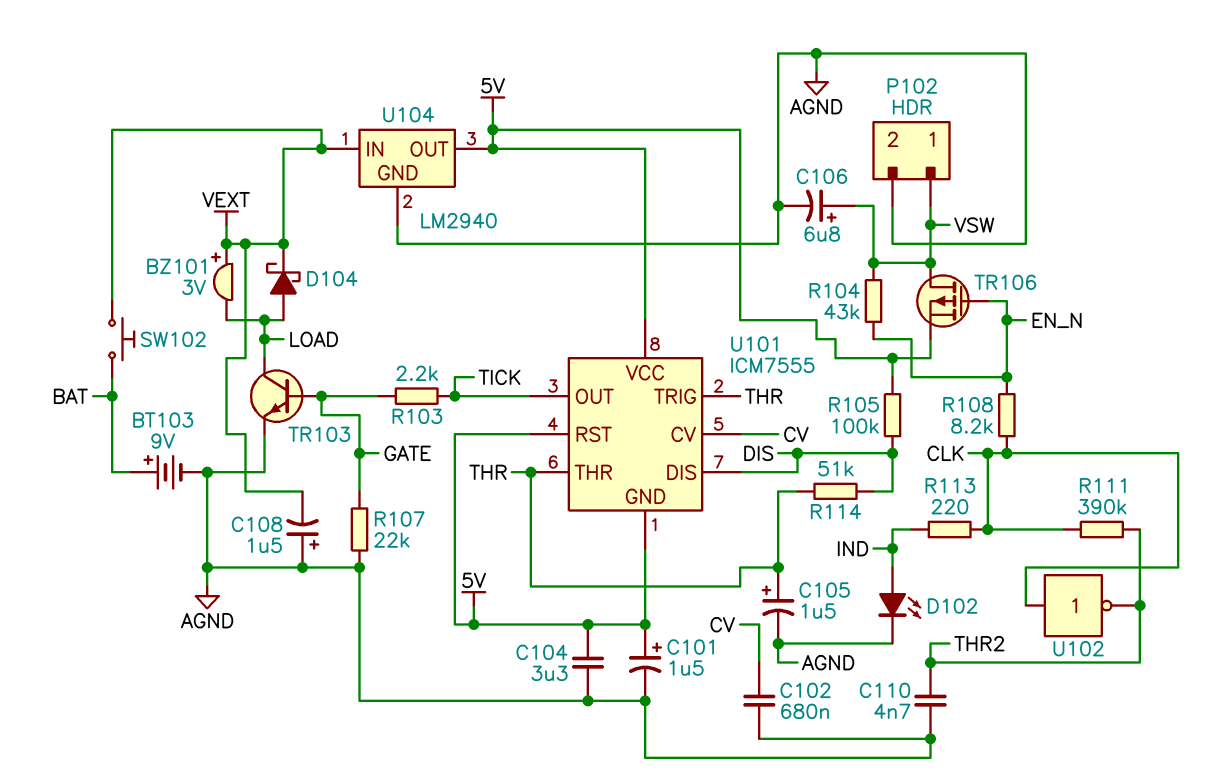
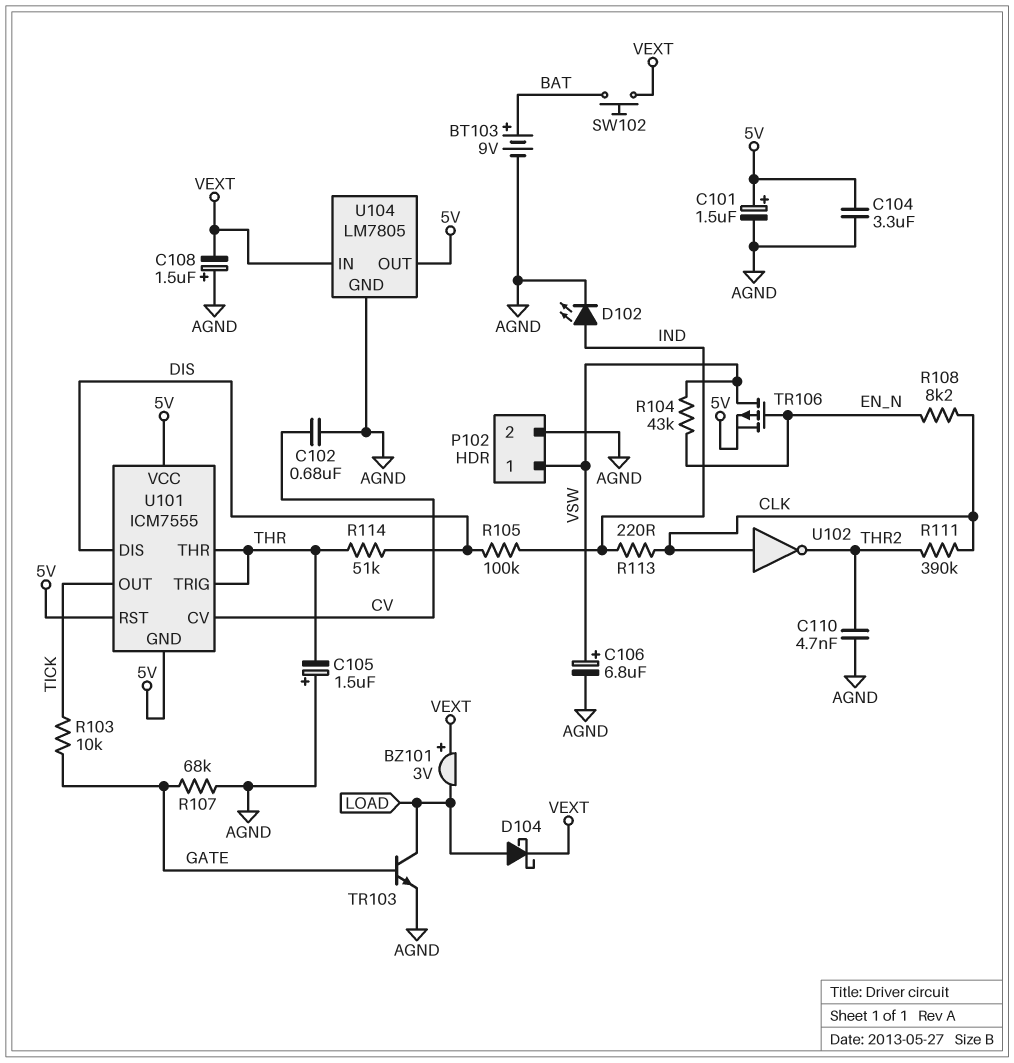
C105: 1.5uF (plus THR, minus AGND) -> 1.5uF (plus AGND, minus THR)
R103: 2.2k (GATE, TICK) -> 10k (GATE, TICK)
R105: 100k (5V, DIS) -> 100k (DIS, IND)
R107: 22k (AGND, GATE) -> 68k (AGND, GATE)
U104: LM2940 -> LM7805

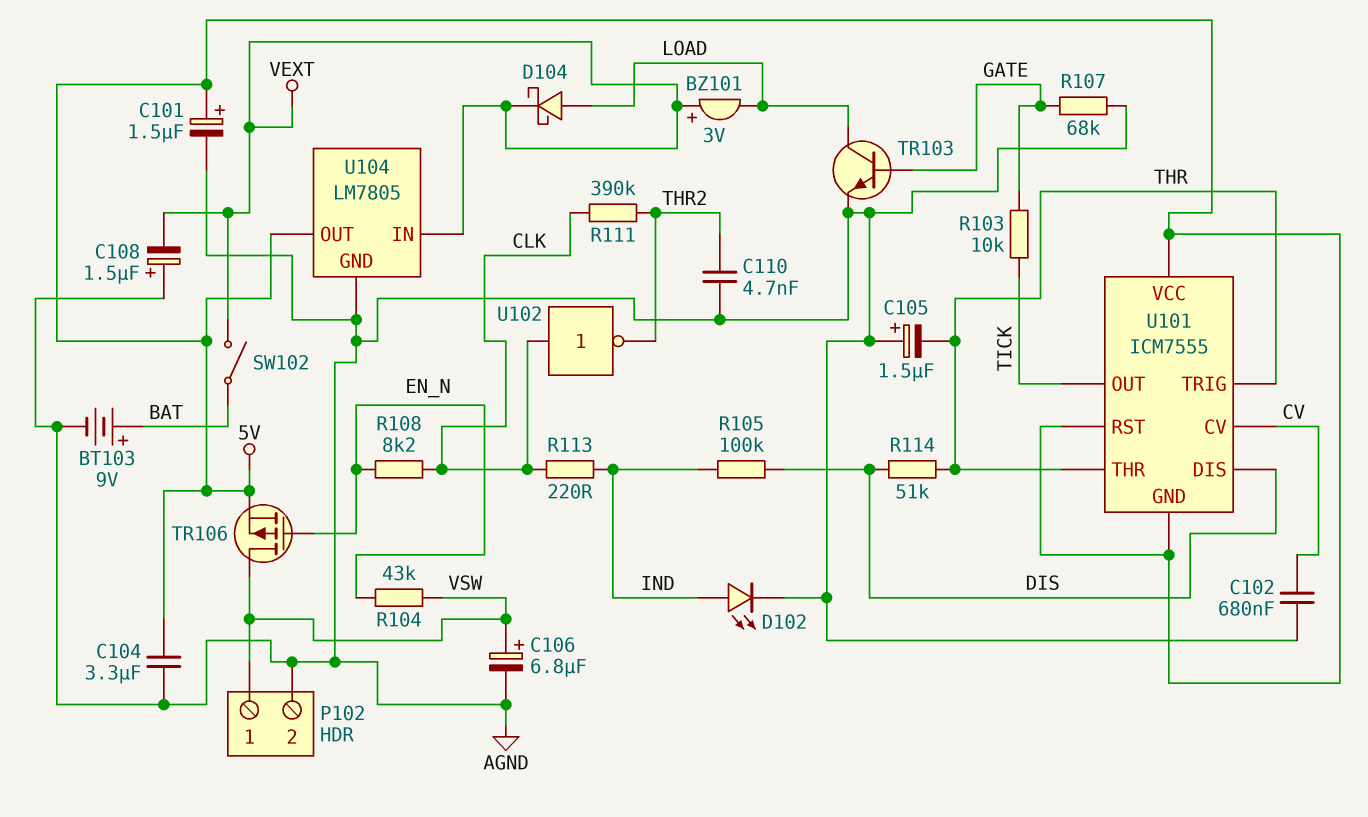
SW102: button (BAT, VEXT) -> switch (BAT, VEXT)

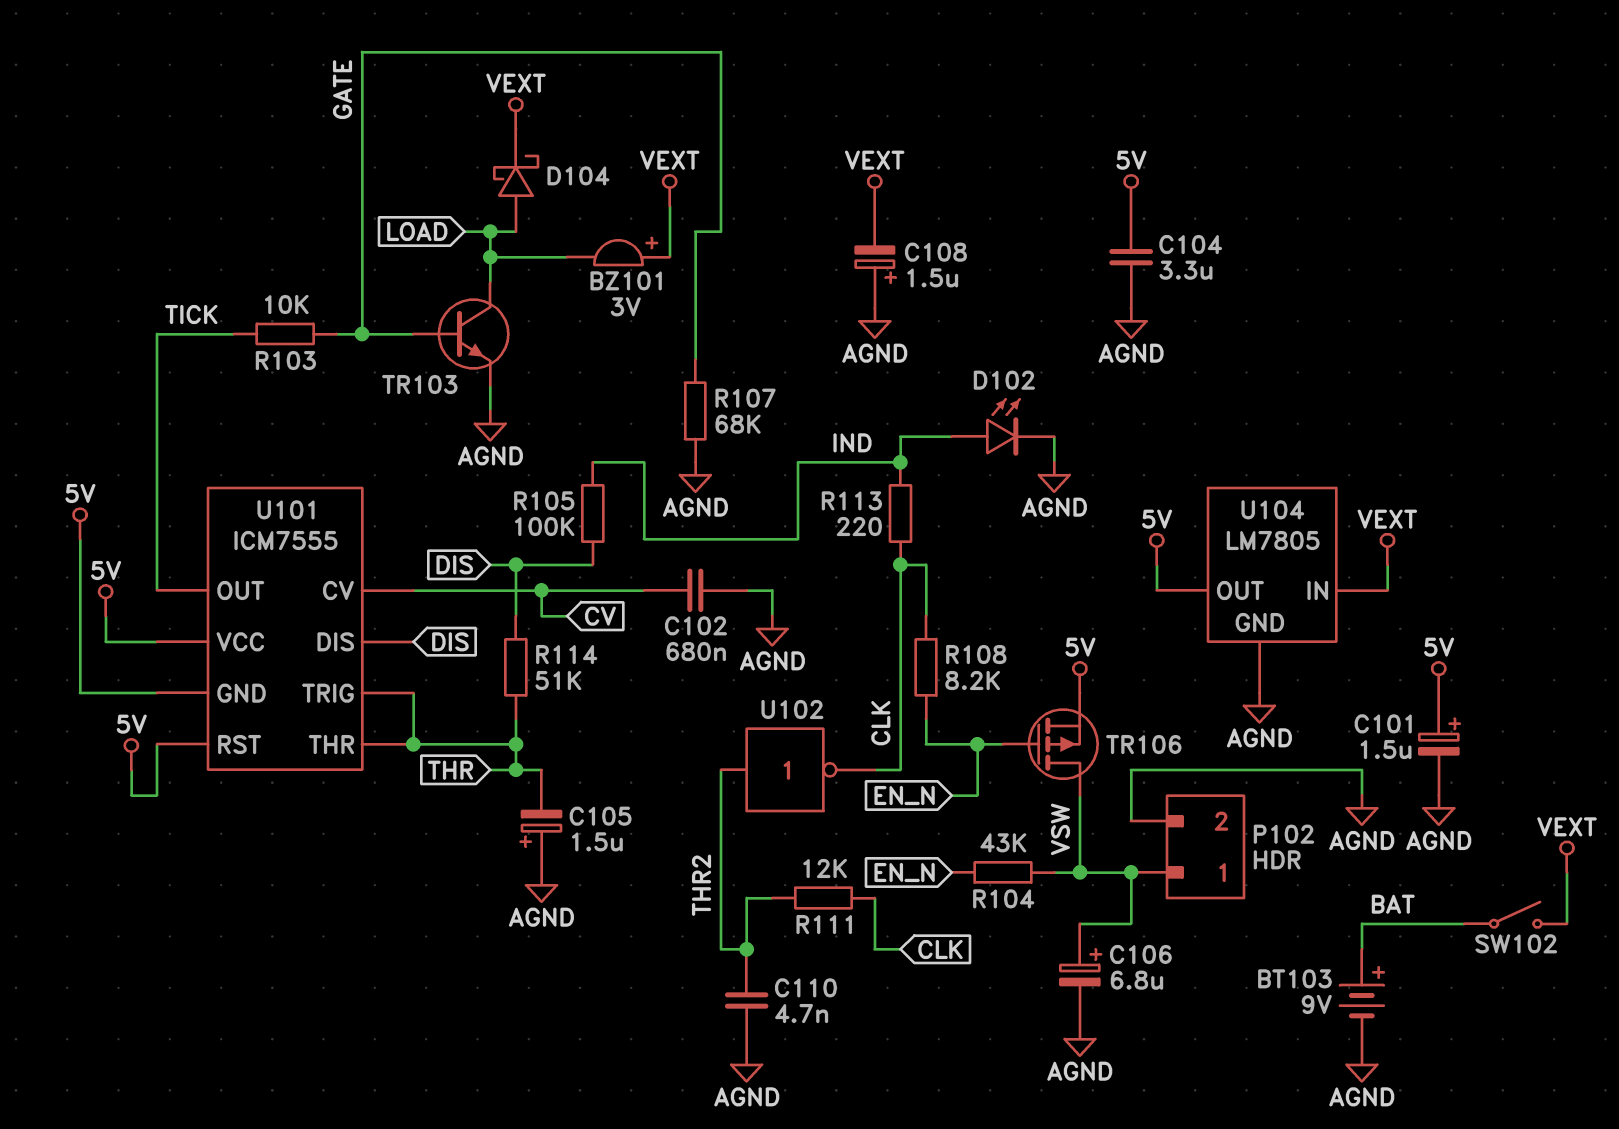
R111: 390k (CLK, THR2) -> 12k (CLK, THR2)
U102: NOT (in CLK, out THR2) -> NOT (in THR2, out CLK)

